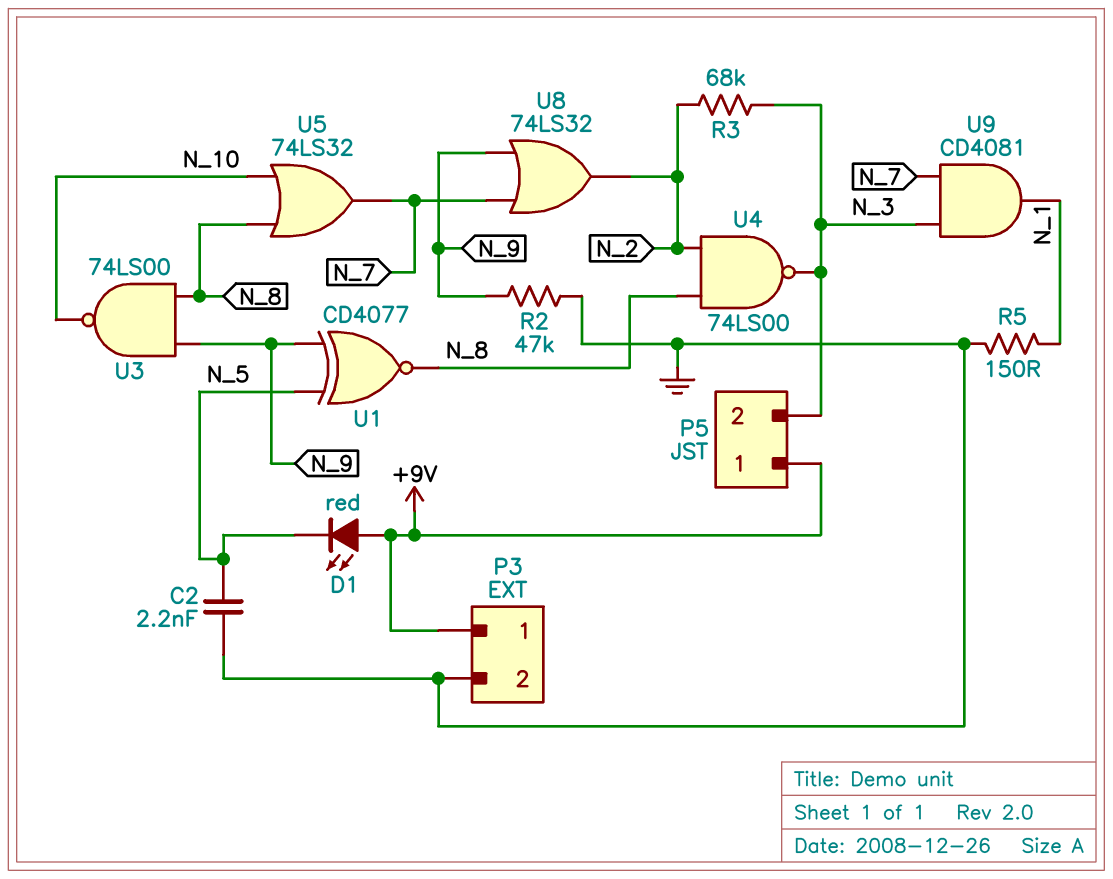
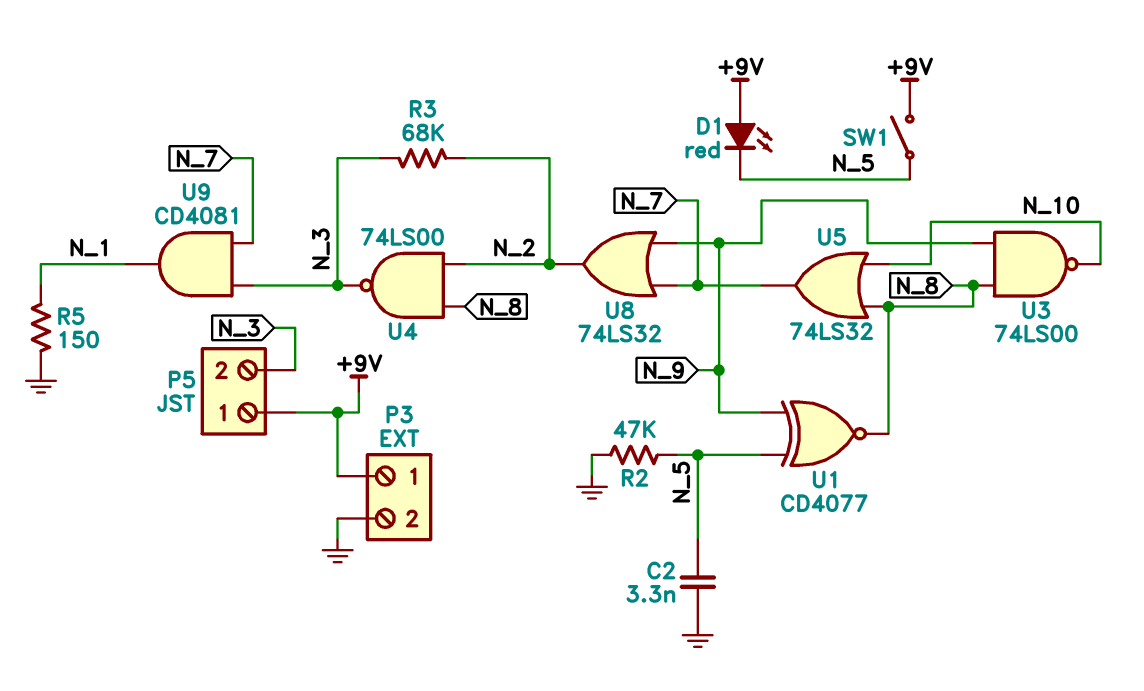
C2: 2.2nF (GND, N_5) -> 3.3nF (GND, N_5)
R2: 47k (GND, N_9) -> 47k (GND, N_5)
SW1: none -> switch (+9V, N_5)

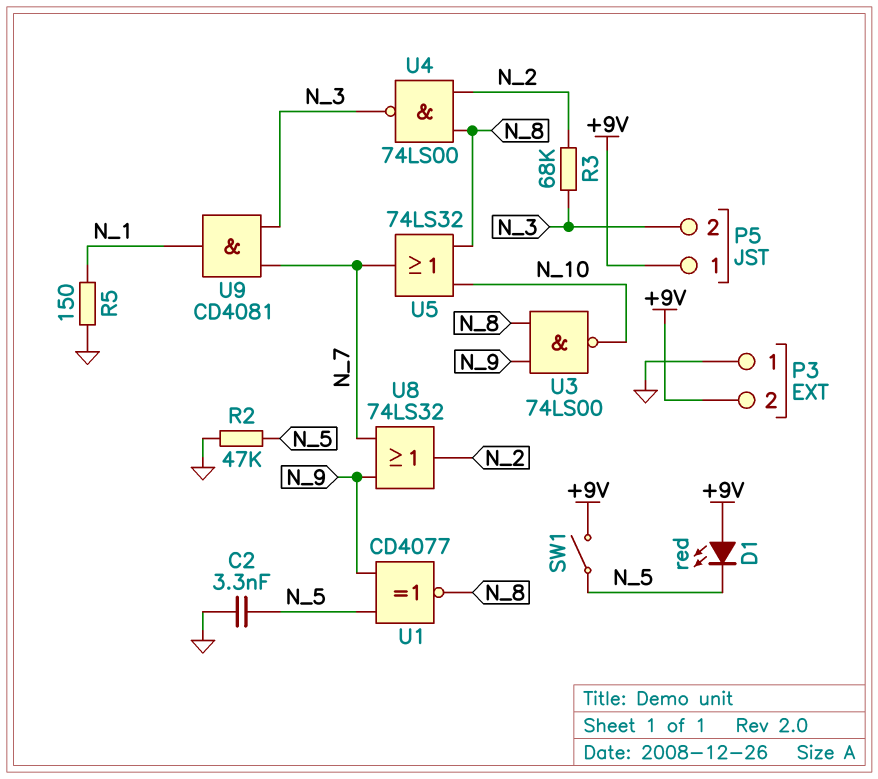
P3 pin 1: +9V -> GND
P3 pin 2: GND -> +9V

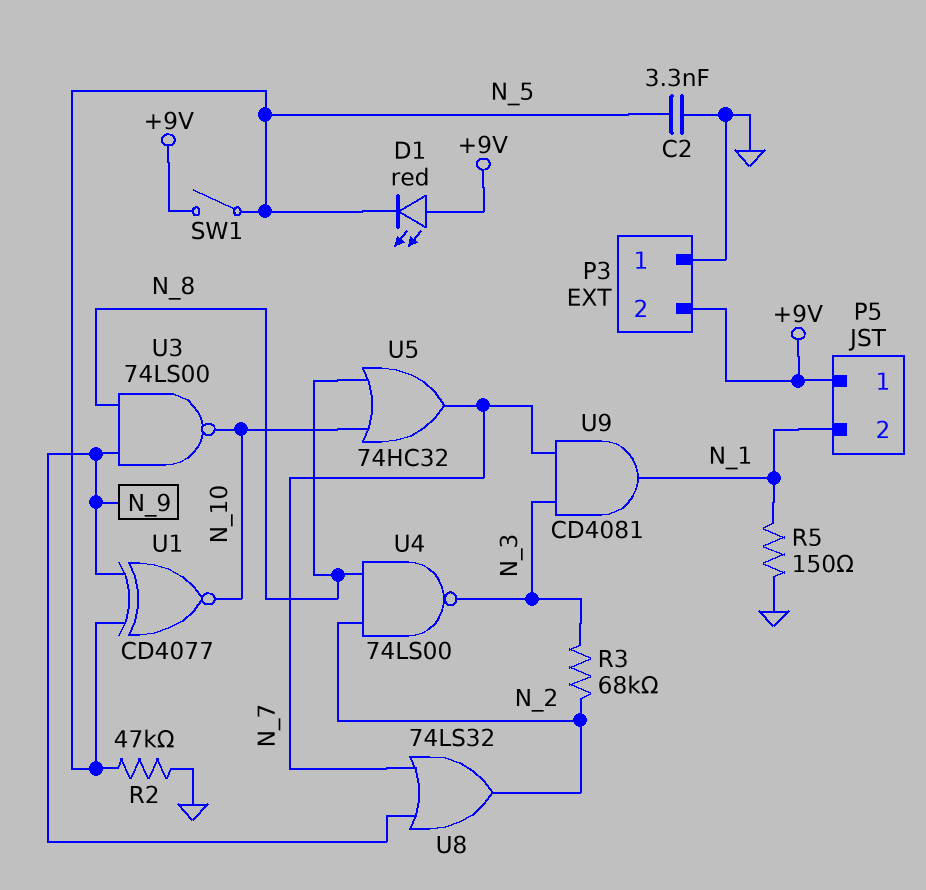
P5 pin 2: N_3 -> N_1
U1: XNOR CD4077 (in N_5, in N_9, out N_8) -> XNOR CD4077 (in N_5, in N_9, out N_10)
U5: OR 74LS32 (in N_8, in N_10, out N_7) -> OR 74HC32 (in N_8, in N_10, out N_7)

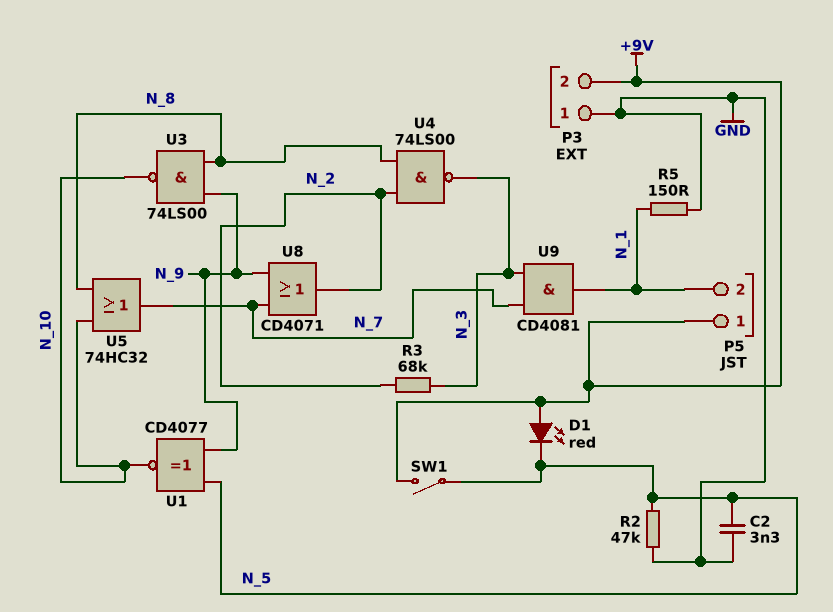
U8: OR 74LS32 (in N_7, in N_9, out N_2) -> OR CD4071 (in N_7, in N_9, out N_2)

